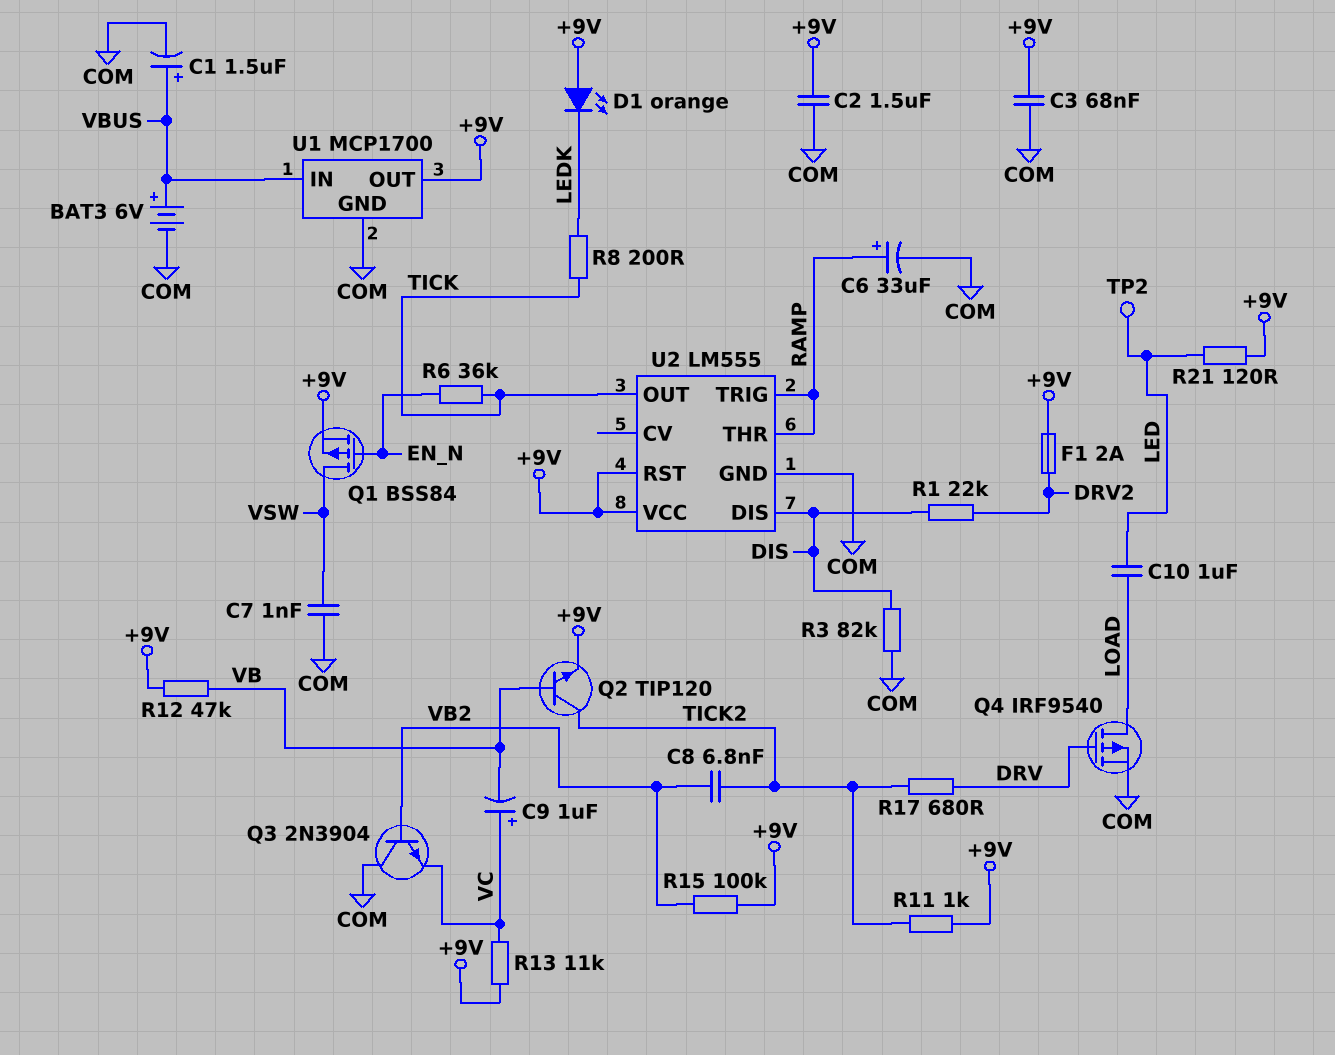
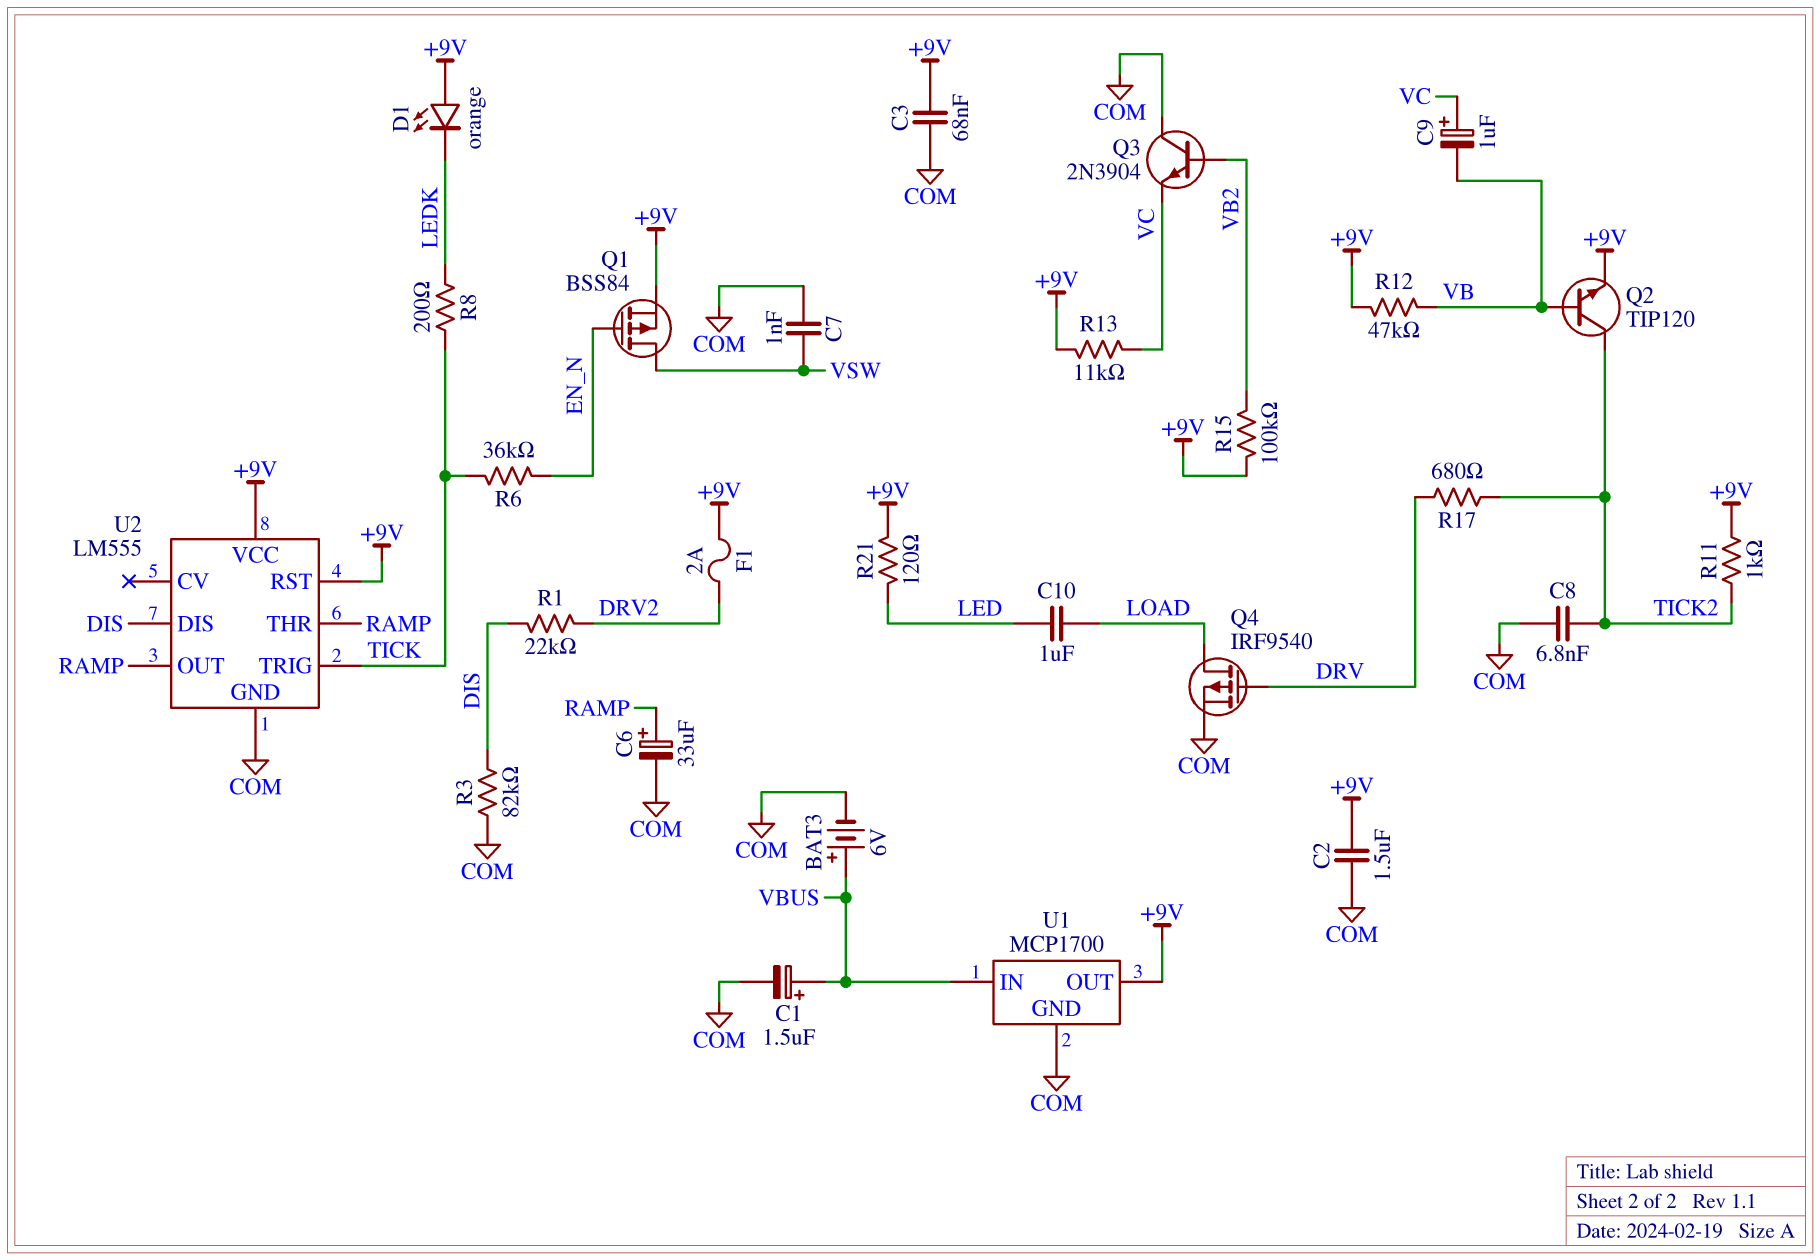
C8: 6.8nF (TICK2, VB2) -> 6.8nF (COM, TICK2)
TP2: test point (LED) -> none
U2 pin OUT: TICK -> RAMP
U2 pin TRIG: RAMP -> TICK

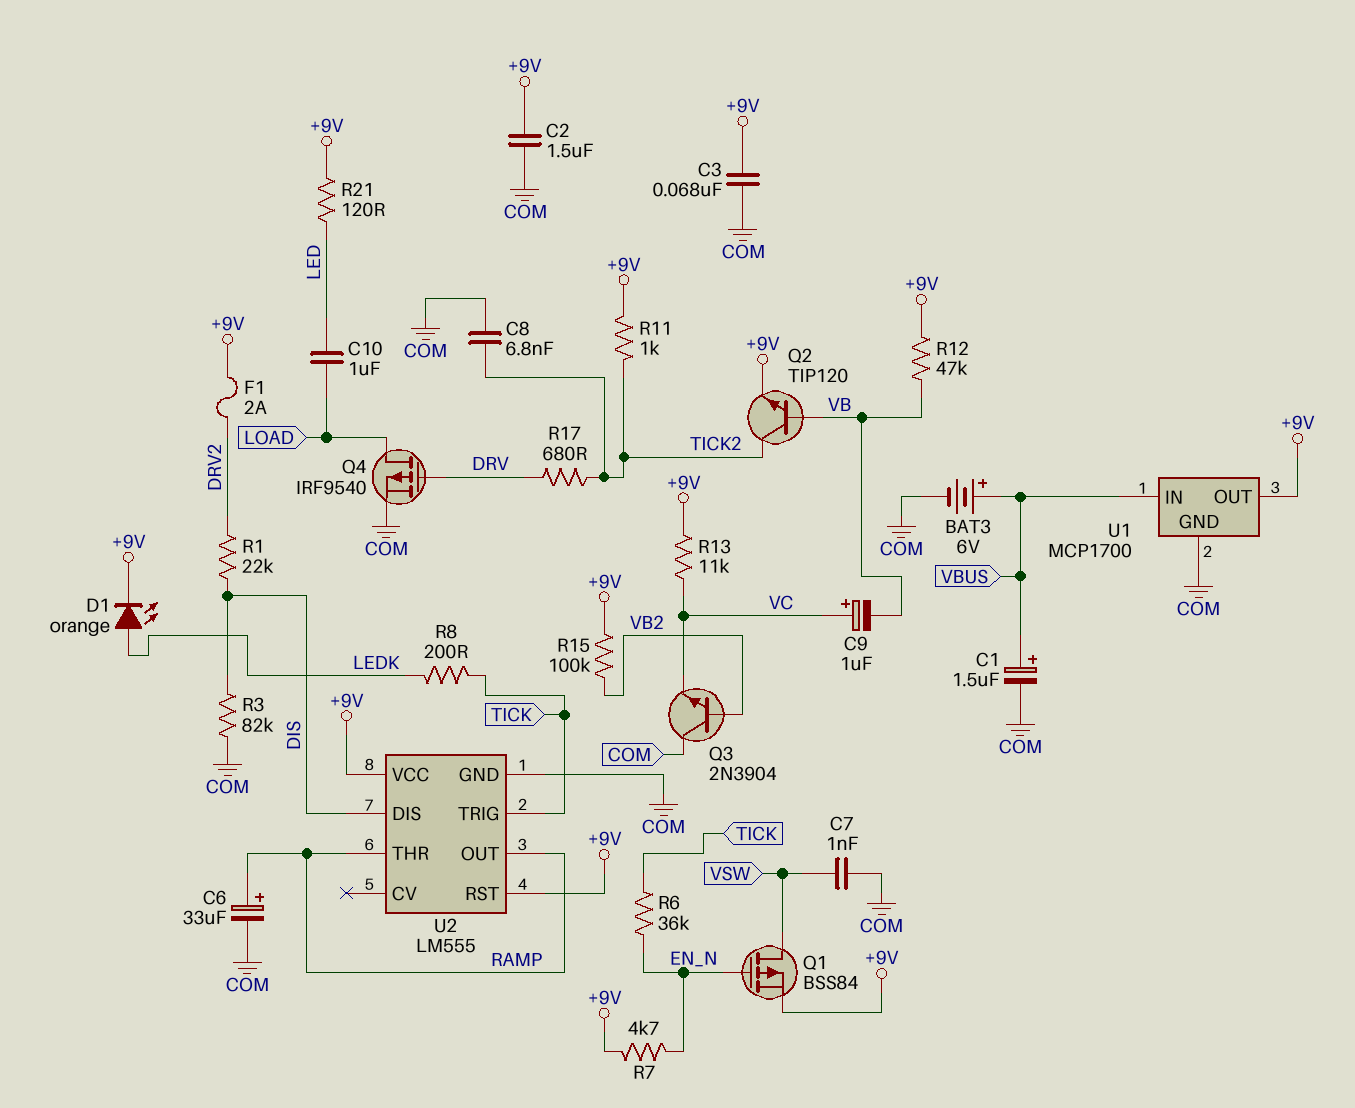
D1: LED orange (A +9V, K LEDK) -> LED orange (A LEDK, K +9V)
R7: none -> 4.7k (+9V, EN_N)

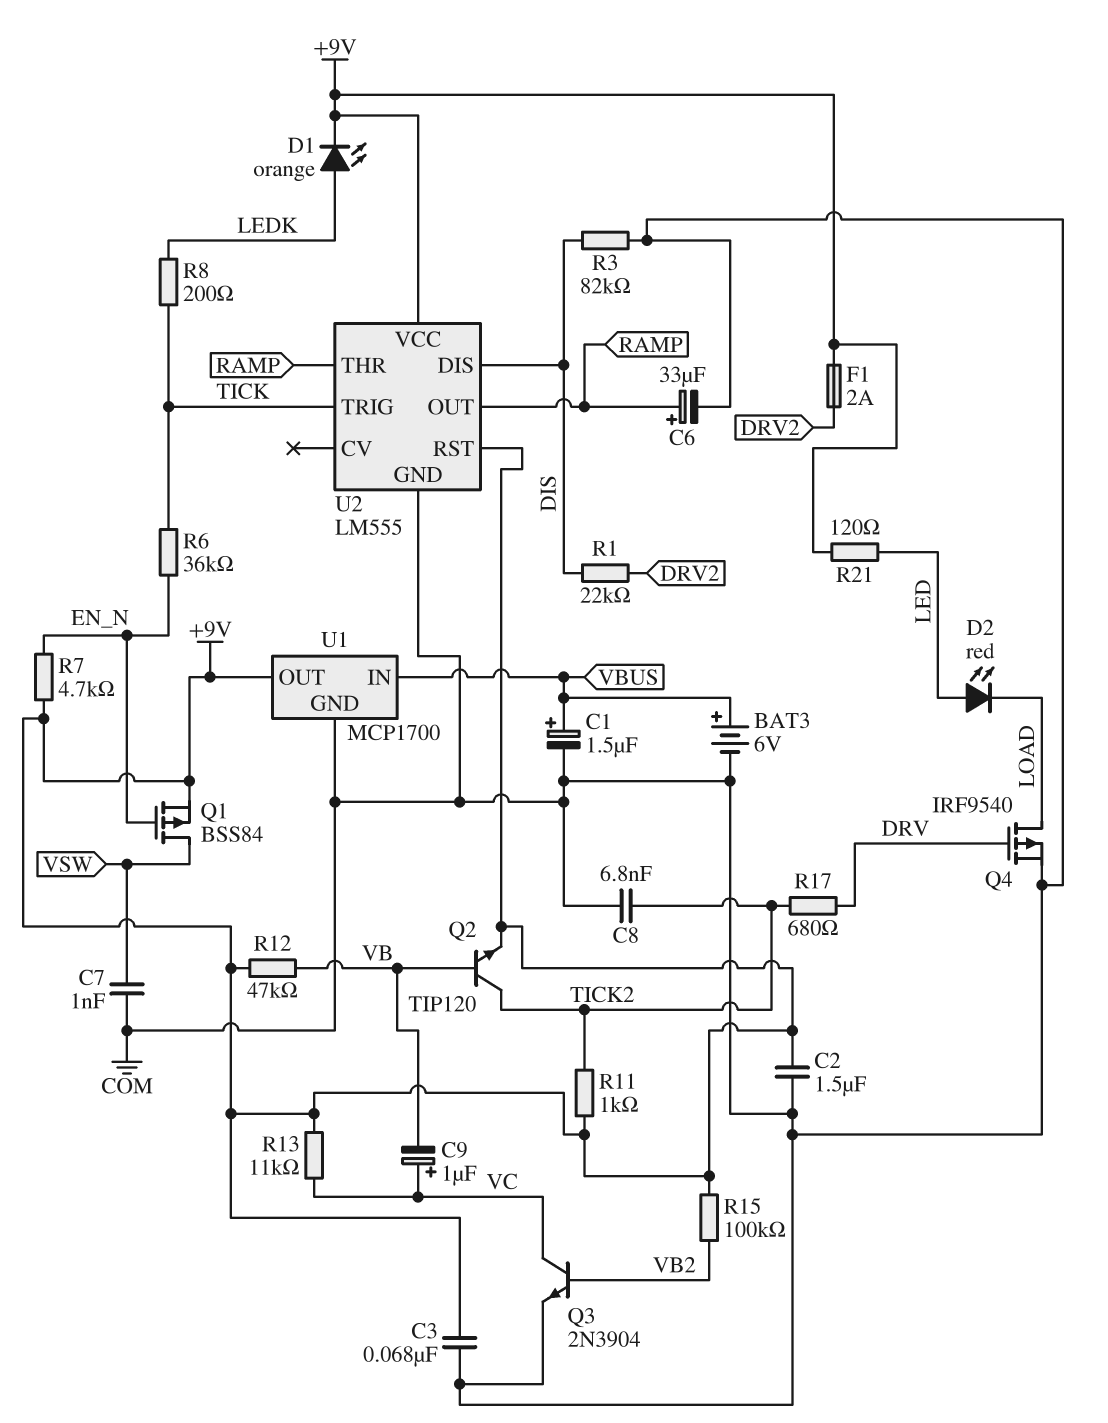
C10: 1uF (LED, LOAD) -> none
D2: none -> LED red (A LED, K LOAD)
Q3: NPN 2N3904 (B VB2, C COM, E VC) -> NPN 2N3904 (B VB2, C VC, E COM)

